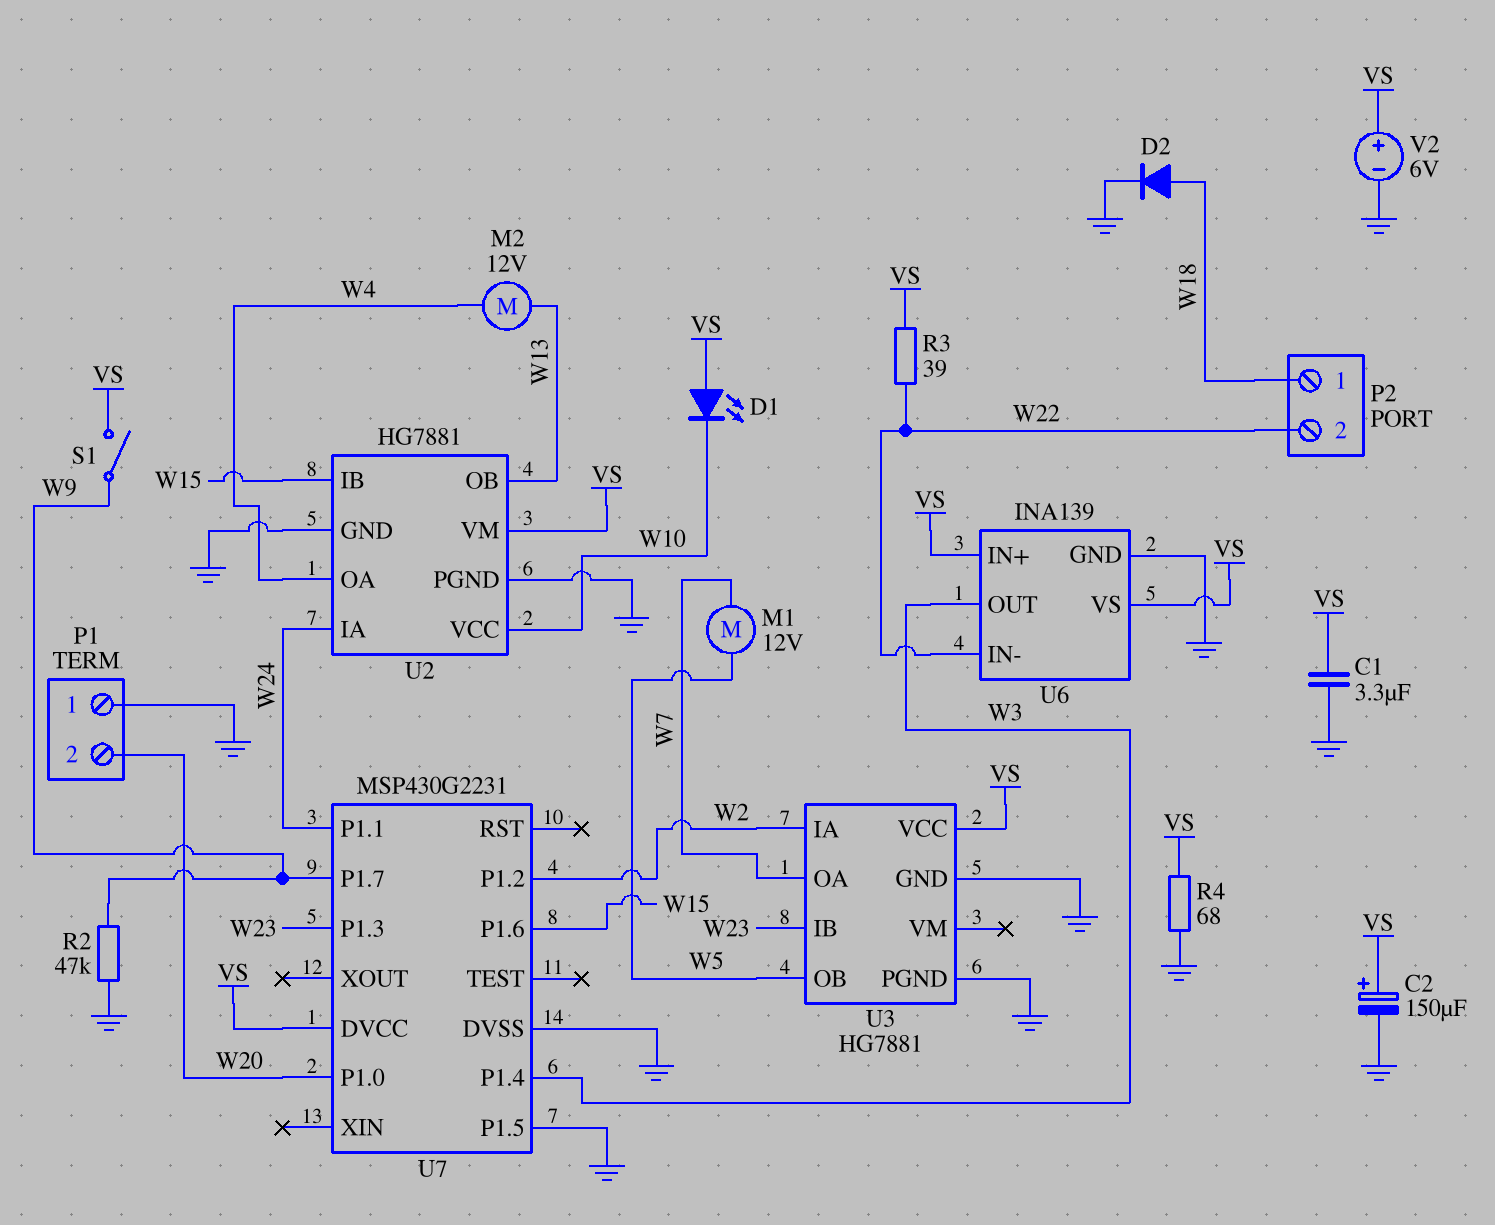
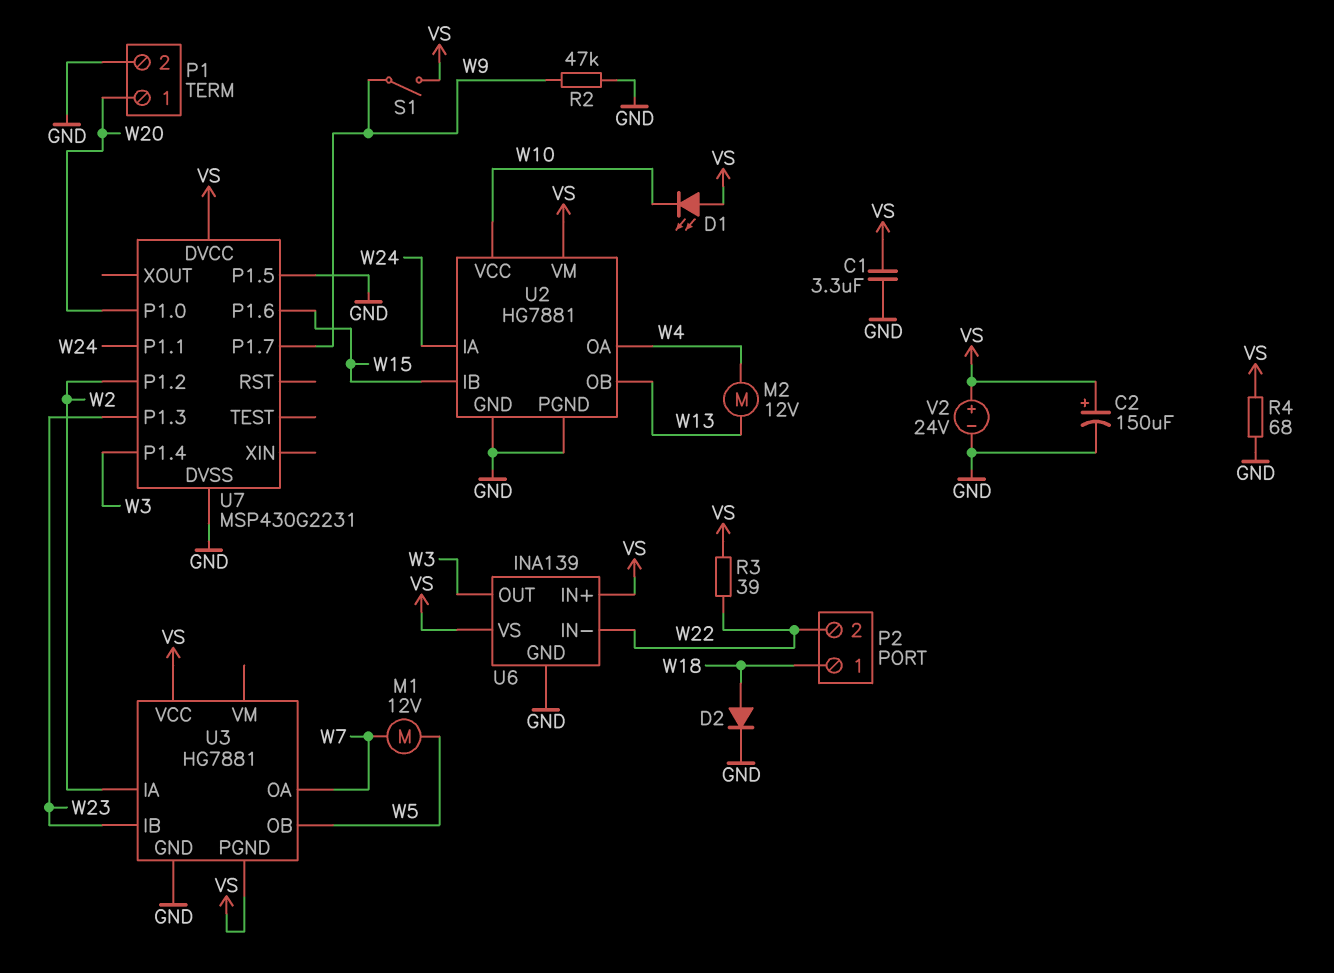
P1 pin 1: GND -> W20
P1 pin 2: W20 -> GND
U3 pin PGND: GND -> VS
V2: 6V (plus VS, minus GND) -> 24V (plus VS, minus GND)

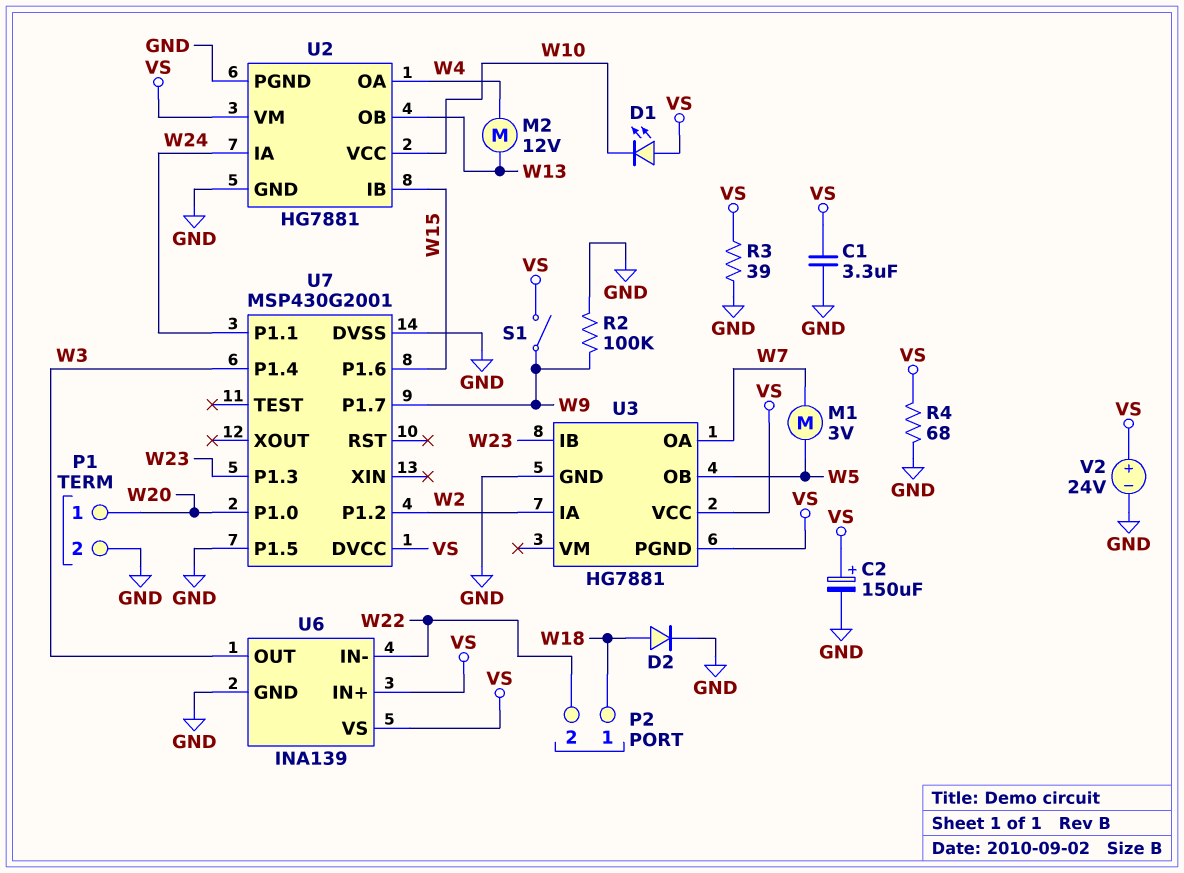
M1: motor 12V (W5, W7) -> motor 3V (W5, W7)
R2: 47k (GND, W9) -> 100k (GND, W9)
R3: 39 (VS, W22) -> 39 (GND, VS)
U7: MSP430G2231 -> MSP430G2001

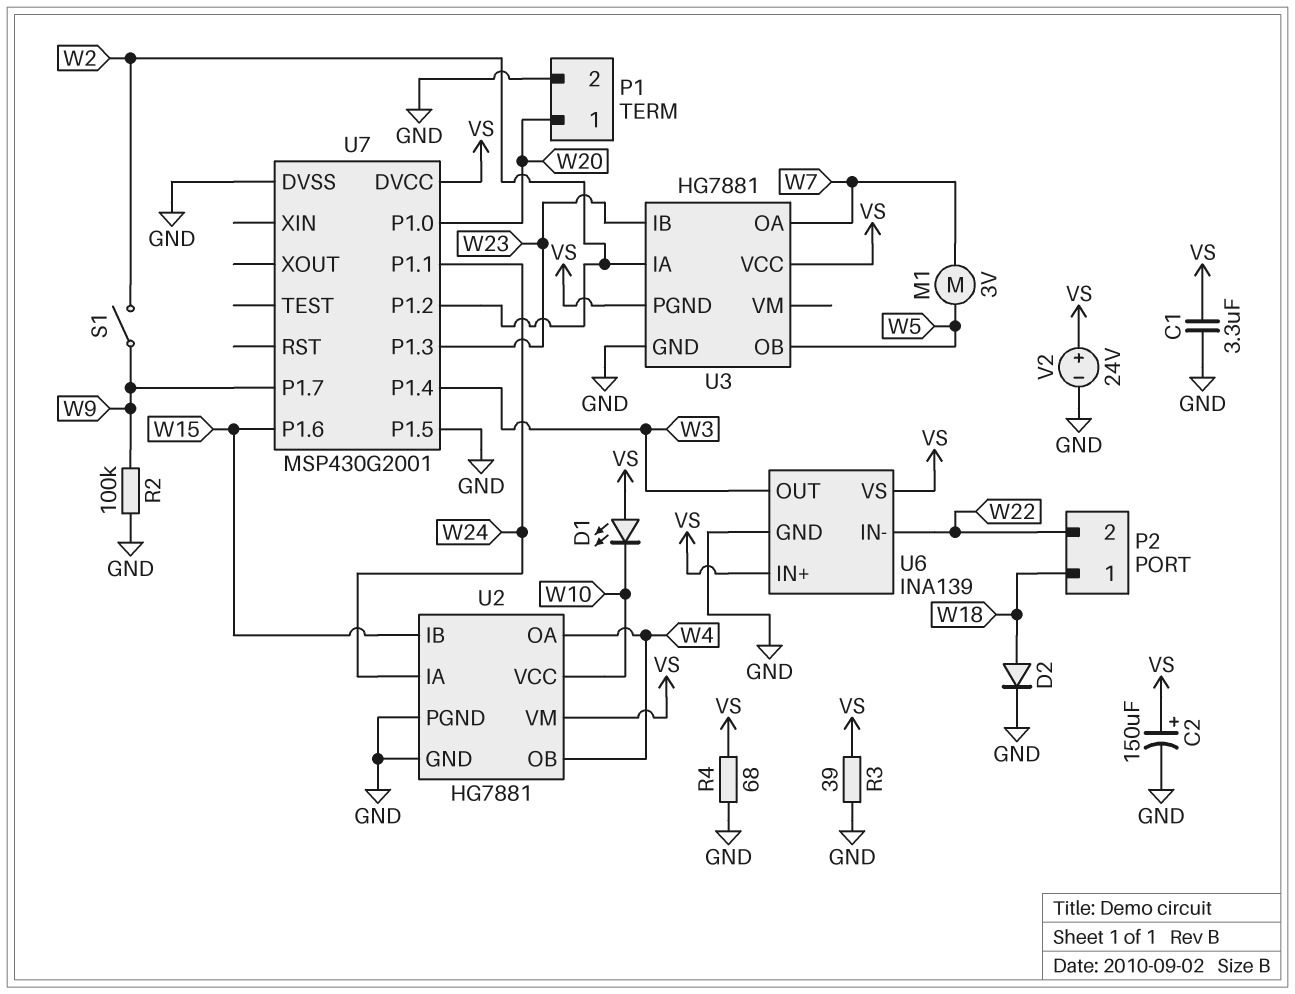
M2: motor 12V (W4, W13) -> none
S1: switch (VS, W9) -> switch (W2, W9)
U2 pin OB: W13 -> W4

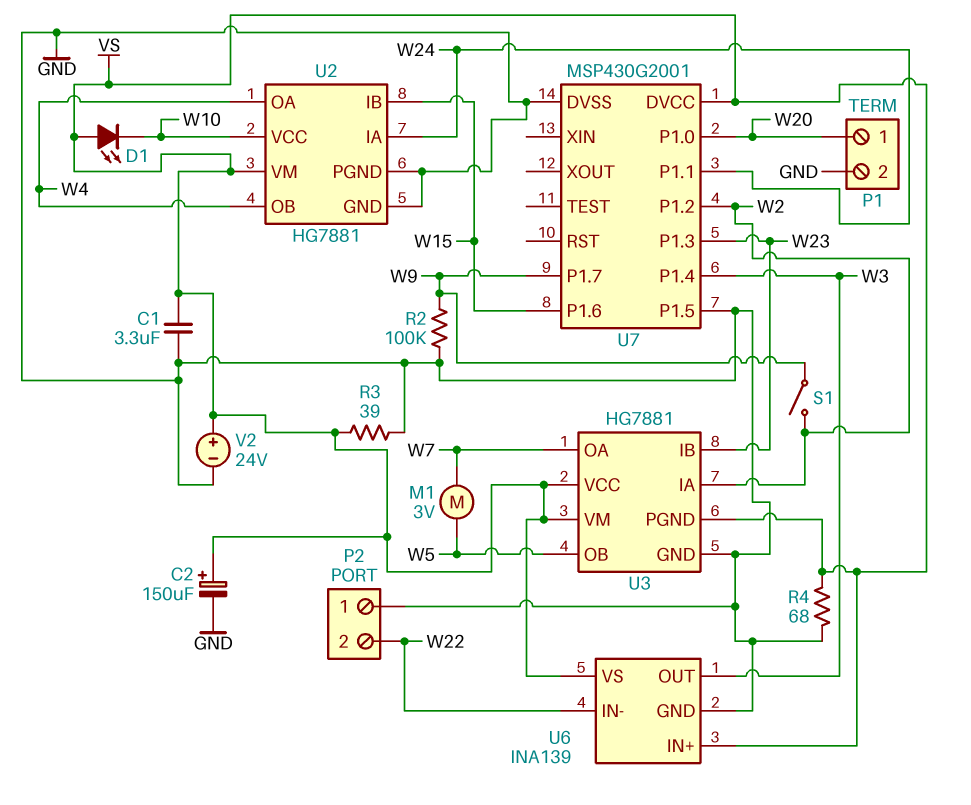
D2: diode (A W18, K GND) -> none
P2 pin 1: W18 -> GND
U3 pin VM: none -> VS

